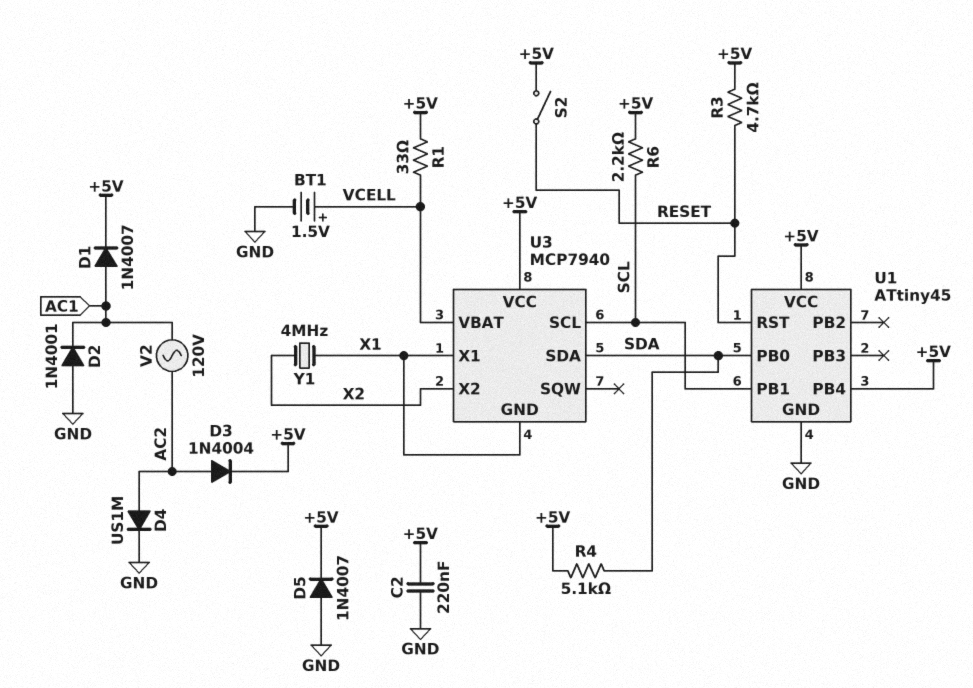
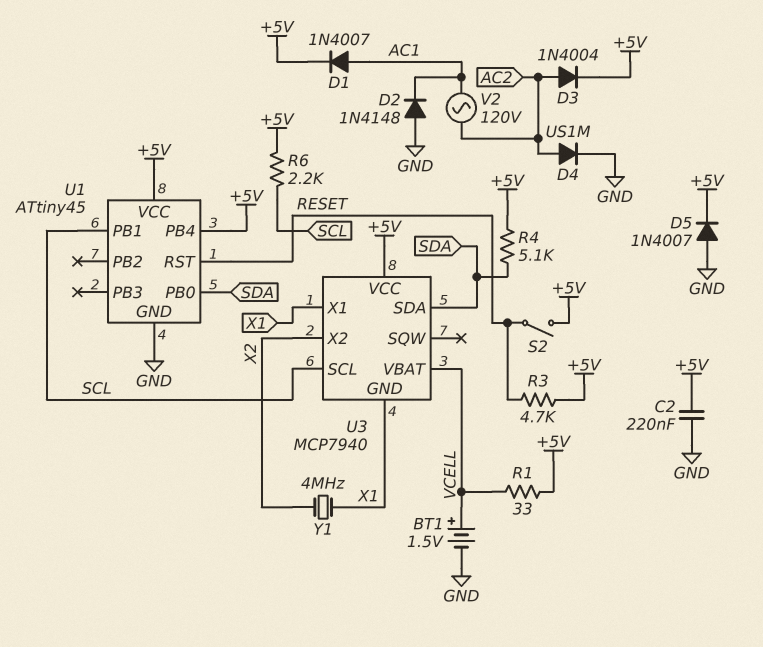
D2: diode 1N4001 (A GND, K AC1) -> diode 1N4148 (A GND, K AC1)

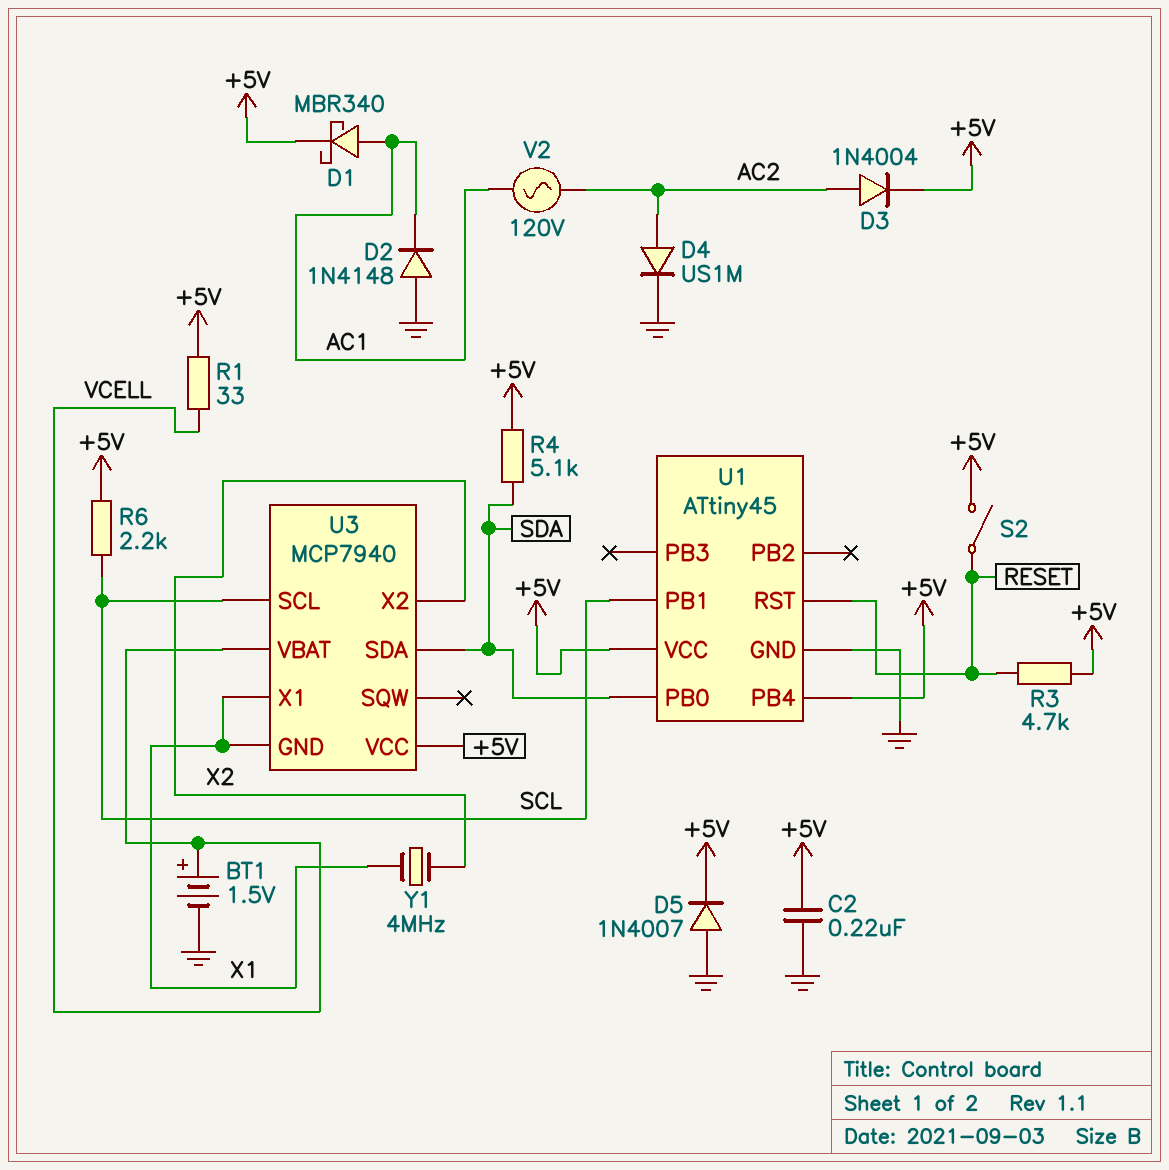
D1: diode 1N4007 (A AC1, K +5V) -> schottky MBR340 (A AC1, K +5V)

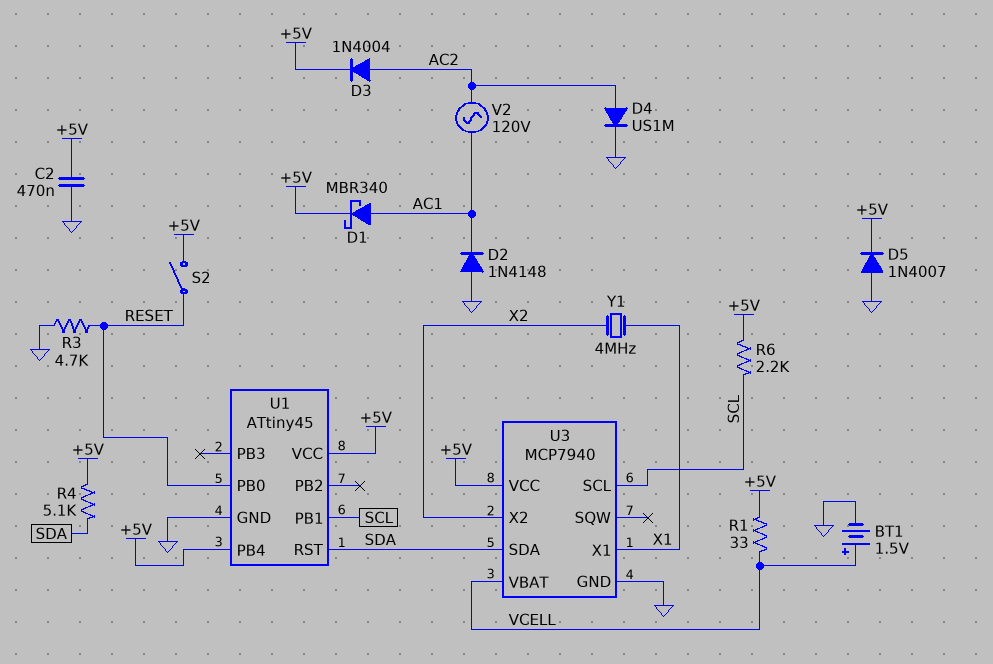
C2: 220nF (+5V, GND) -> 470nF (+5V, GND)
R3: 4.7k (+5V, RESET) -> 4.7k (GND, RESET)
U1 pin PB0: SDA -> RESET
U1 pin RST: RESET -> SDA
U3 pin GND: X1 -> GND

